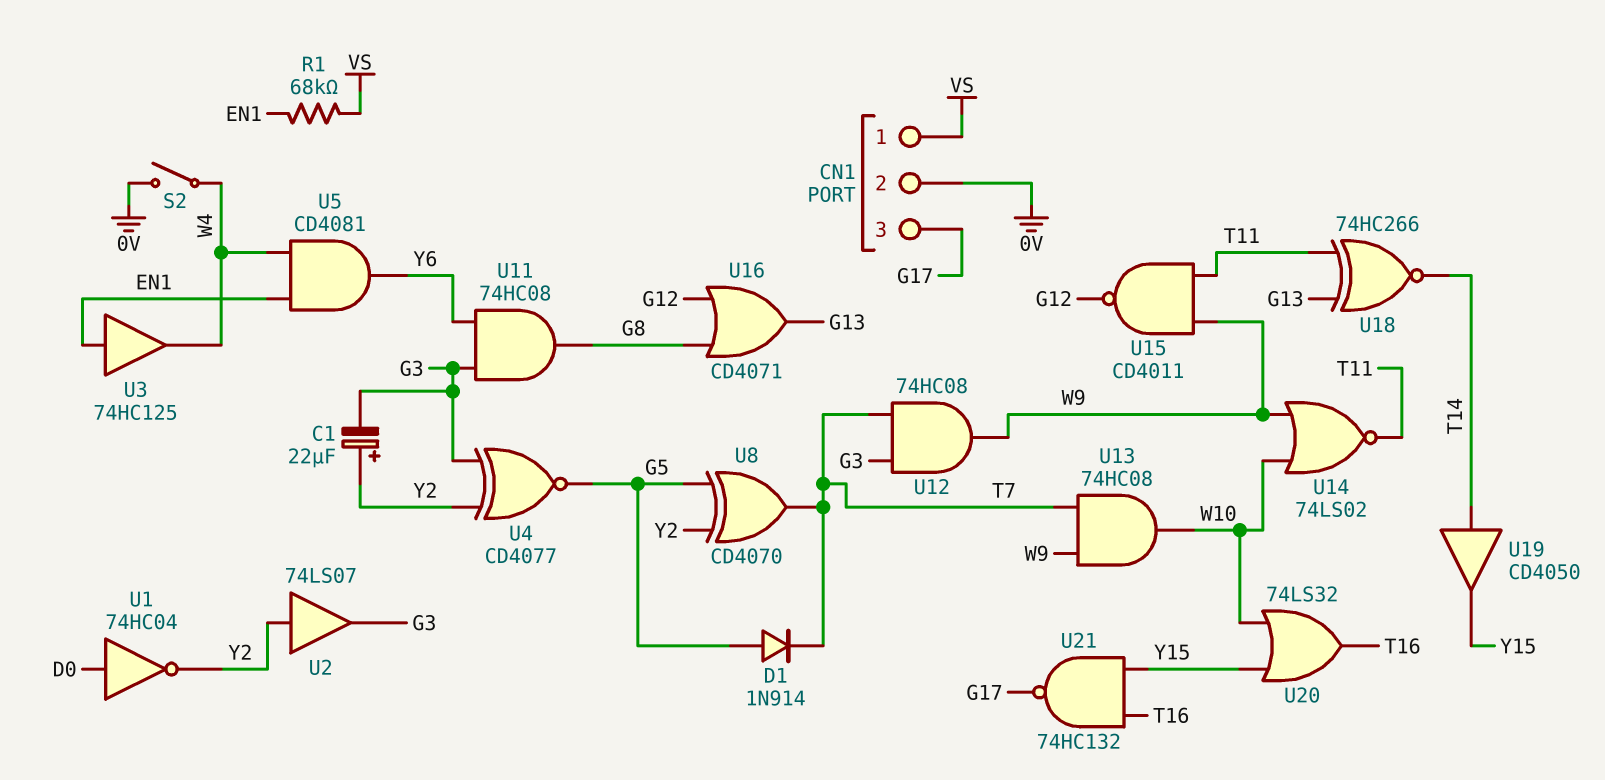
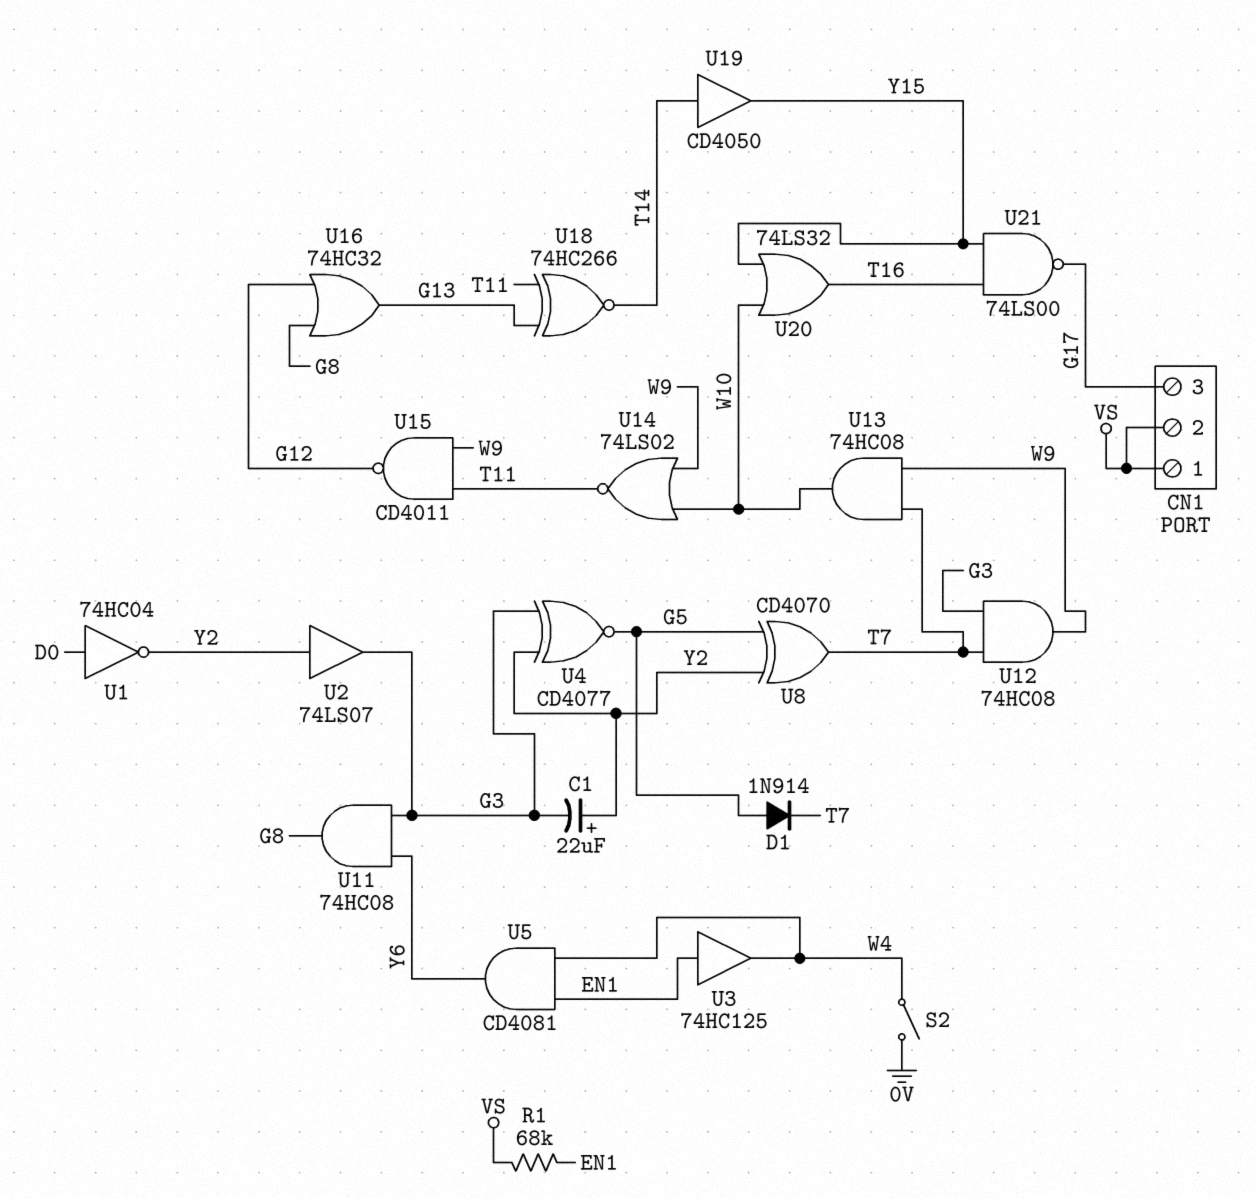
CN1 pin 2: 0V -> VS
U16: OR CD4071 (in G8, in G12, out G13) -> OR 74HC32 (in G8, in G12, out G13)
U21: NAND 74HC132 (in T16, in Y15, out G17) -> NAND 74LS00 (in T16, in Y15, out G17)

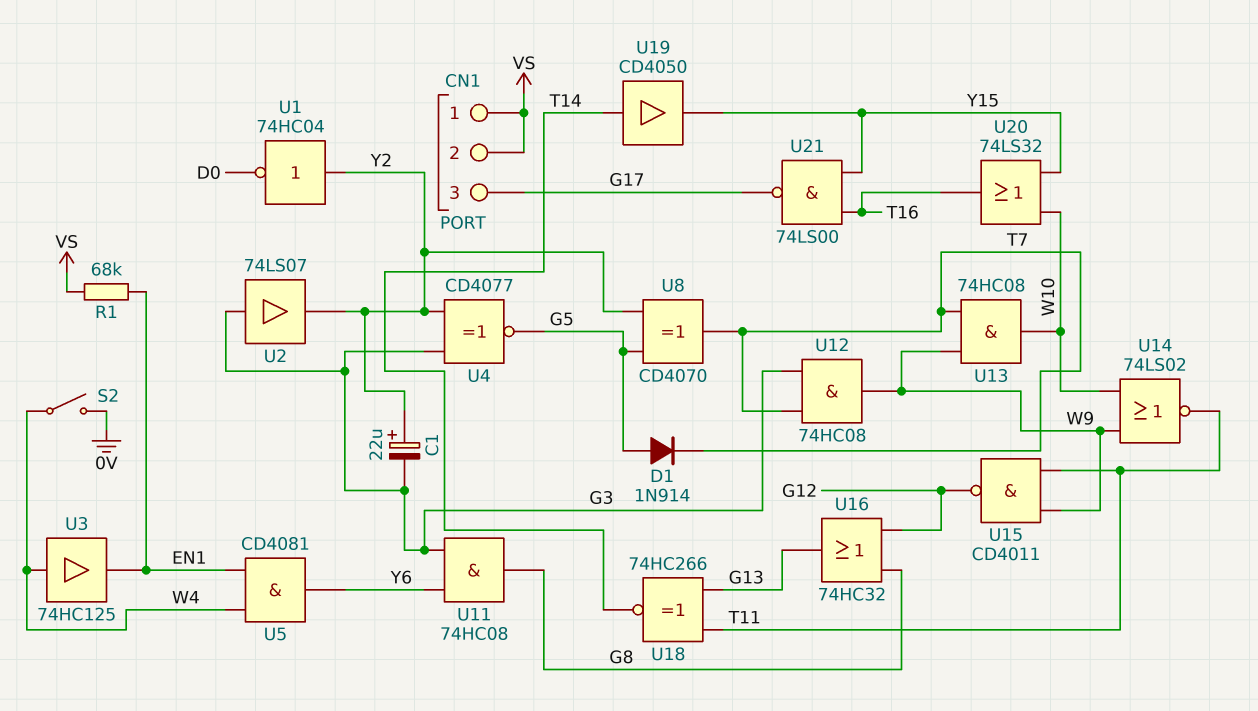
U1: NOT 74HC04 (in D0, out Y2) -> NOT 74HC04 (in Y2, out D0)
U2: buffer 74LS07 (in Y2, out G3) -> buffer 74LS07 (in G3, out Y2)
U3: buffer 74HC125 (in EN1, out W4) -> buffer 74HC125 (in W4, out EN1)

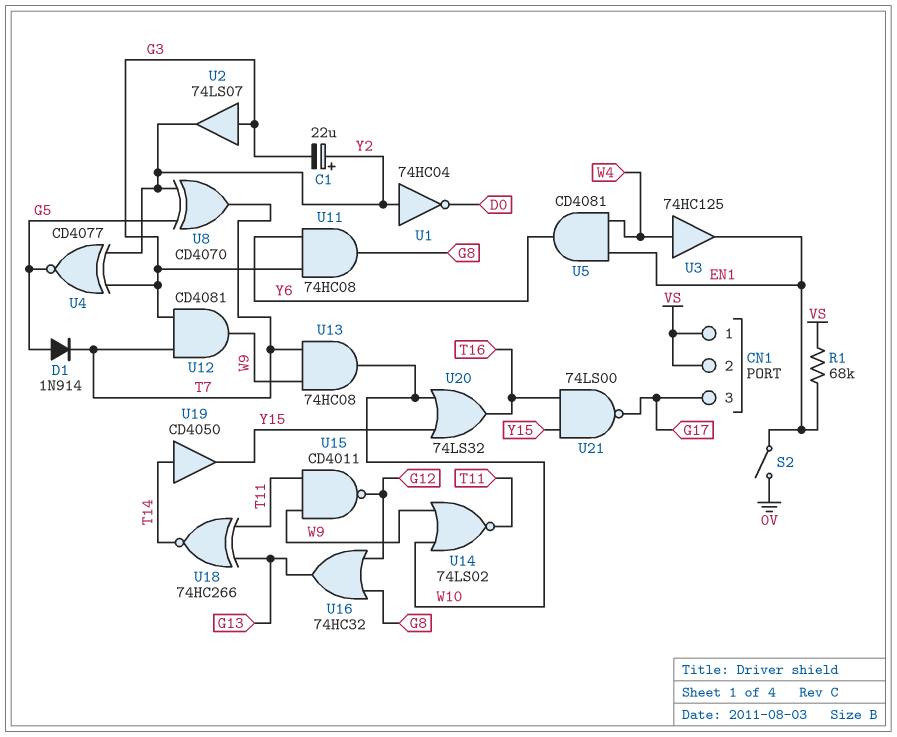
S2: switch (0V, W4) -> switch (0V, EN1)
U12: AND 74HC08 (in G3, in T7, out W9) -> AND CD4081 (in G3, in T7, out W9)

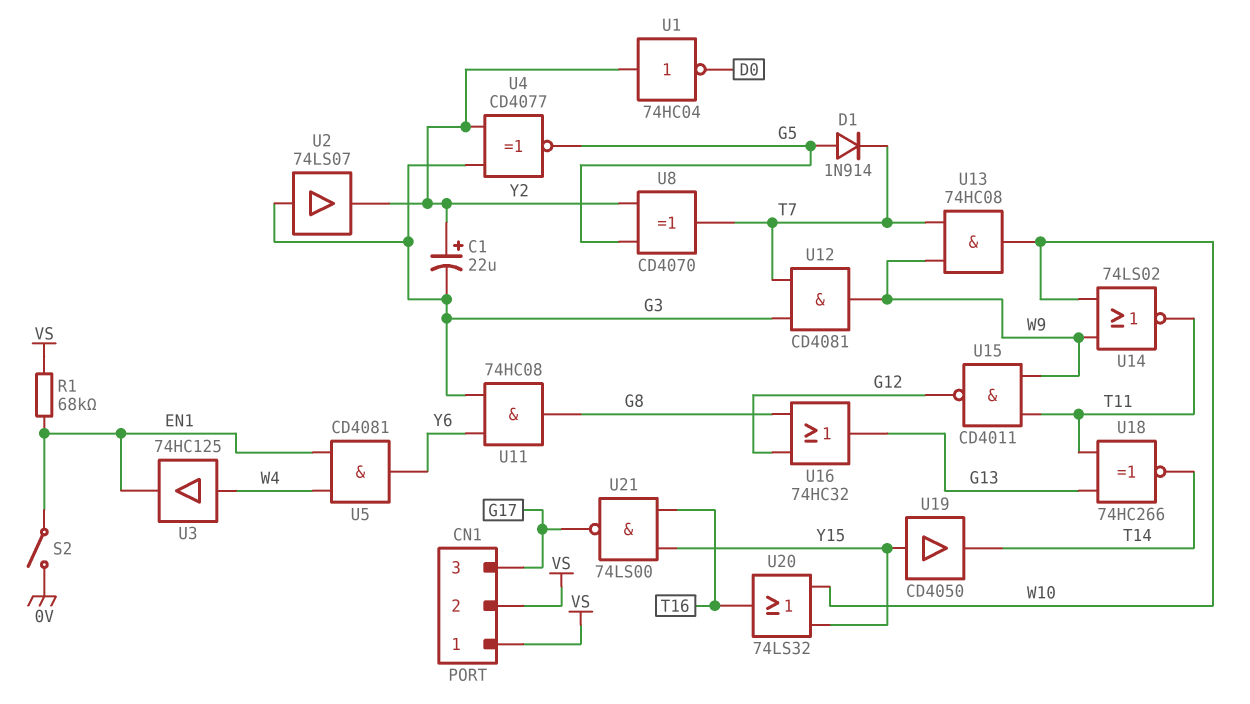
U19: buffer CD4050 (in T14, out Y15) -> buffer CD4050 (in Y15, out T14)

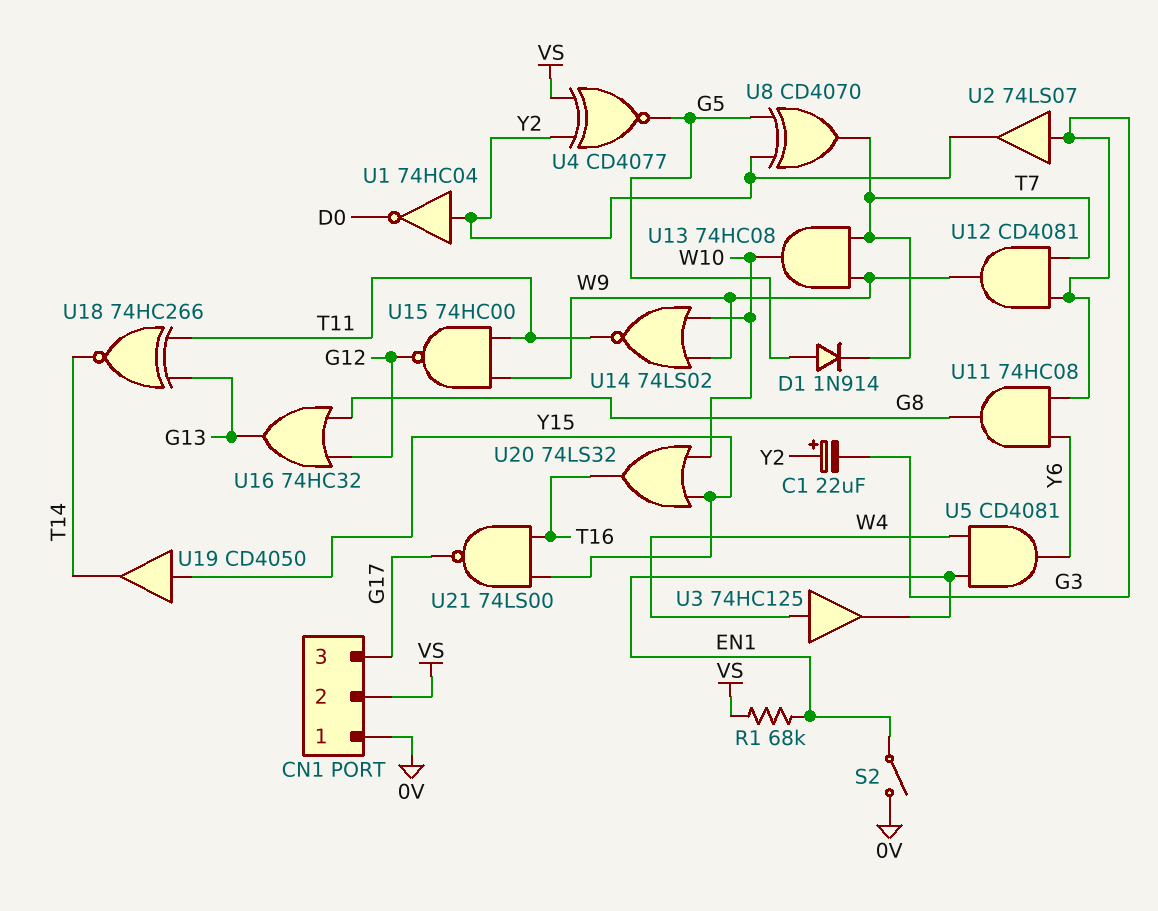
CN1 pin 1: VS -> 0V
U4: XNOR CD4077 (in G3, in Y2, out G5) -> XNOR CD4077 (in VS, in Y2, out G5)
U15: NAND CD4011 (in T11, in W9, out G12) -> NAND 74HC00 (in T11, in W9, out G12)

